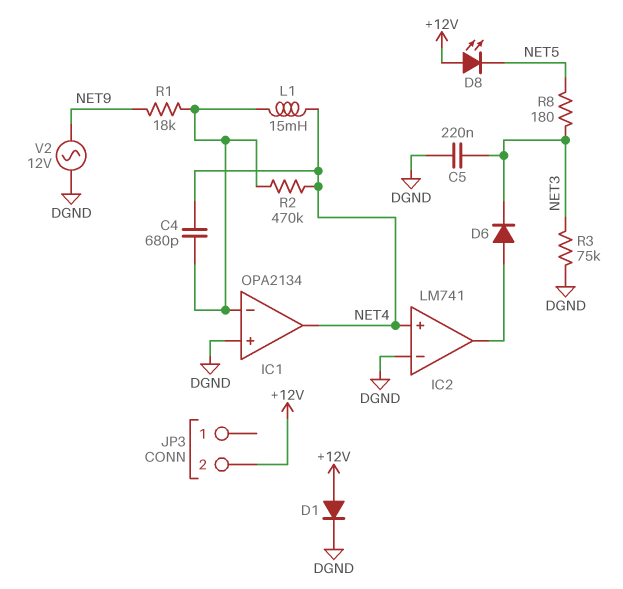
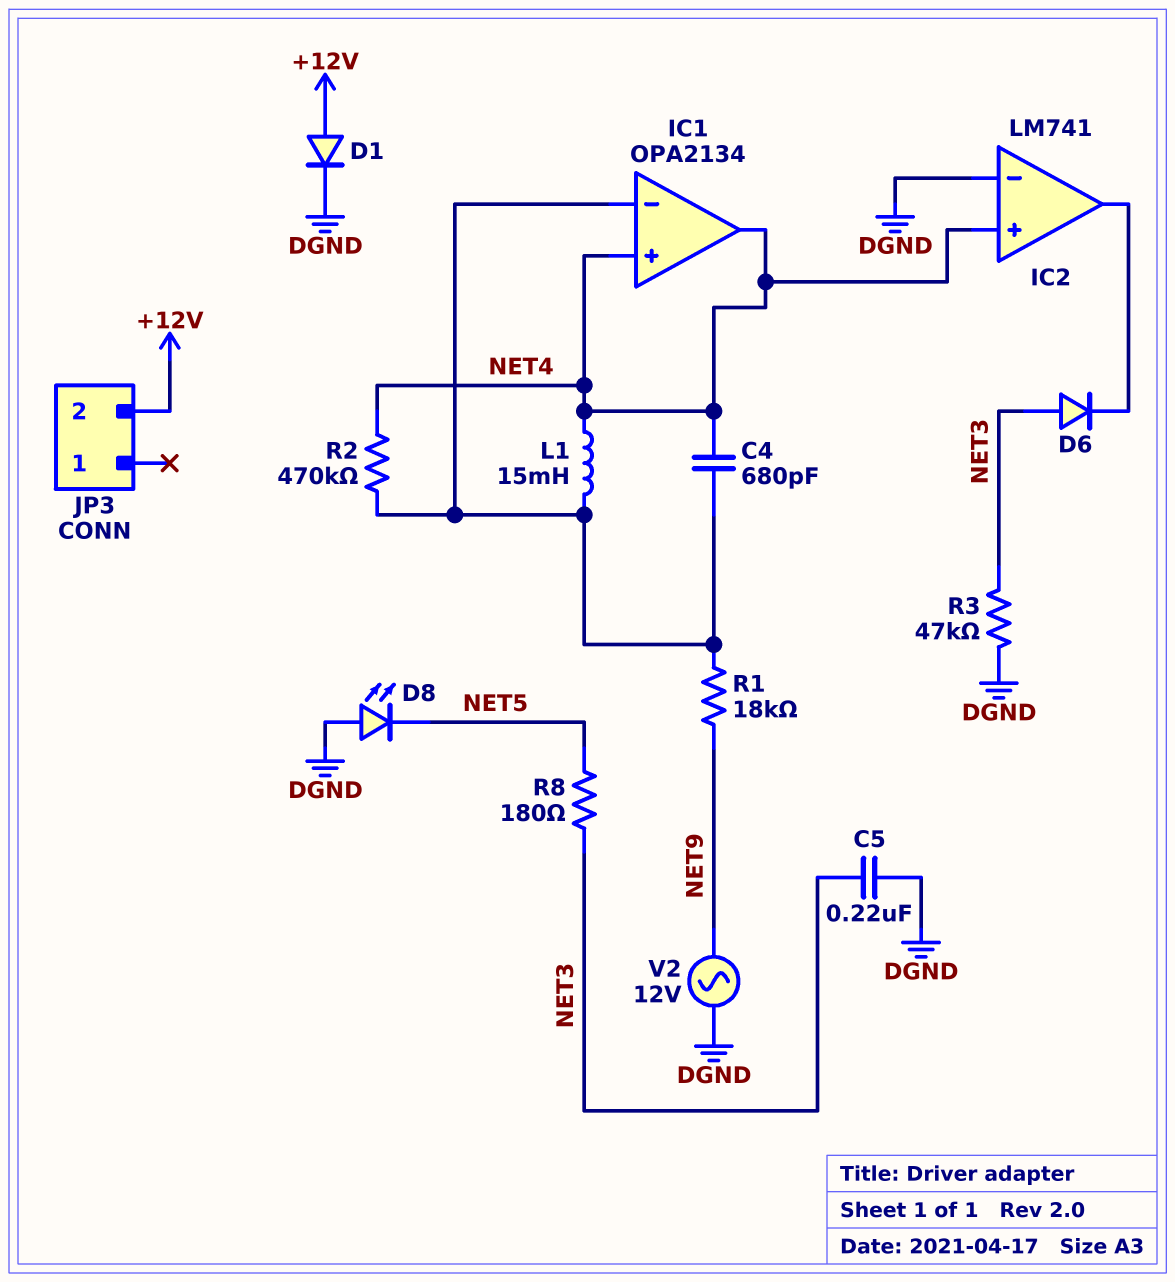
D6: diode (A IC2/out, K NET3) -> diode (A NET3, K IC2/out)
D8: LED (A +12V, K NET5) -> LED (A DGND, K NET5)
IC1 pin in+: DGND -> NET4
R3: 75k (DGND, NET3) -> 47k (DGND, NET3)

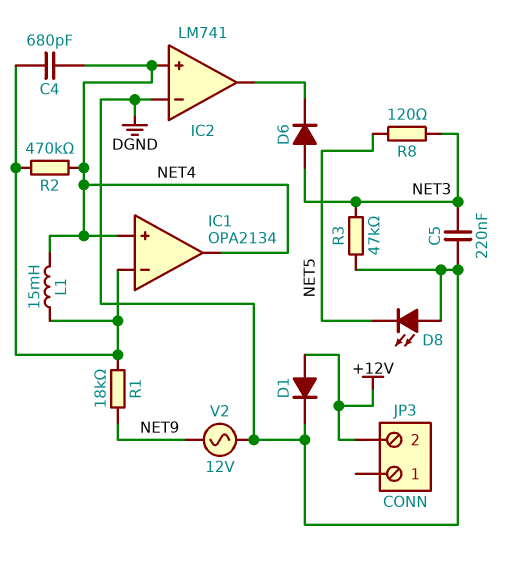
R8: 180 (NET3, NET5) -> 120 (NET3, NET5)

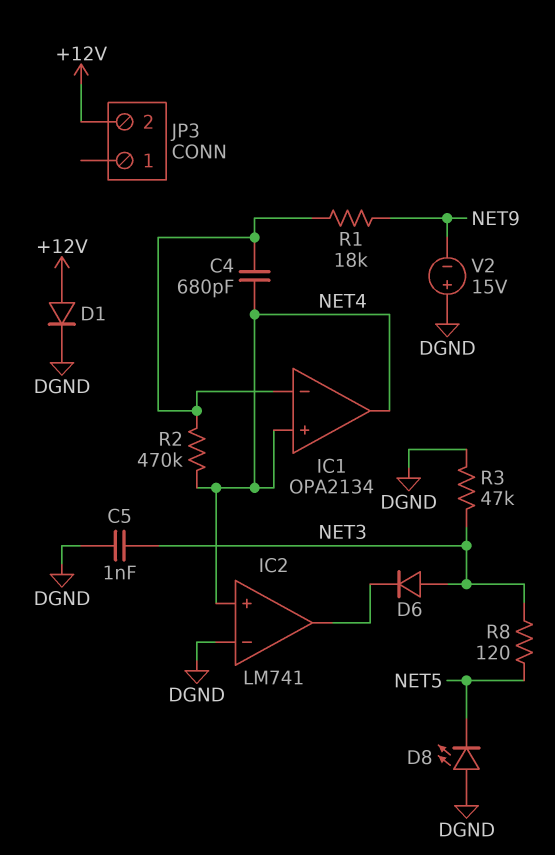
C5: 220nF (DGND, NET3) -> 1nF (DGND, NET3)
L1: 15mH (IC1/in-, NET4) -> none
V2: AC 12V (DGND, NET9) -> 15V (plus DGND, minus NET9)

